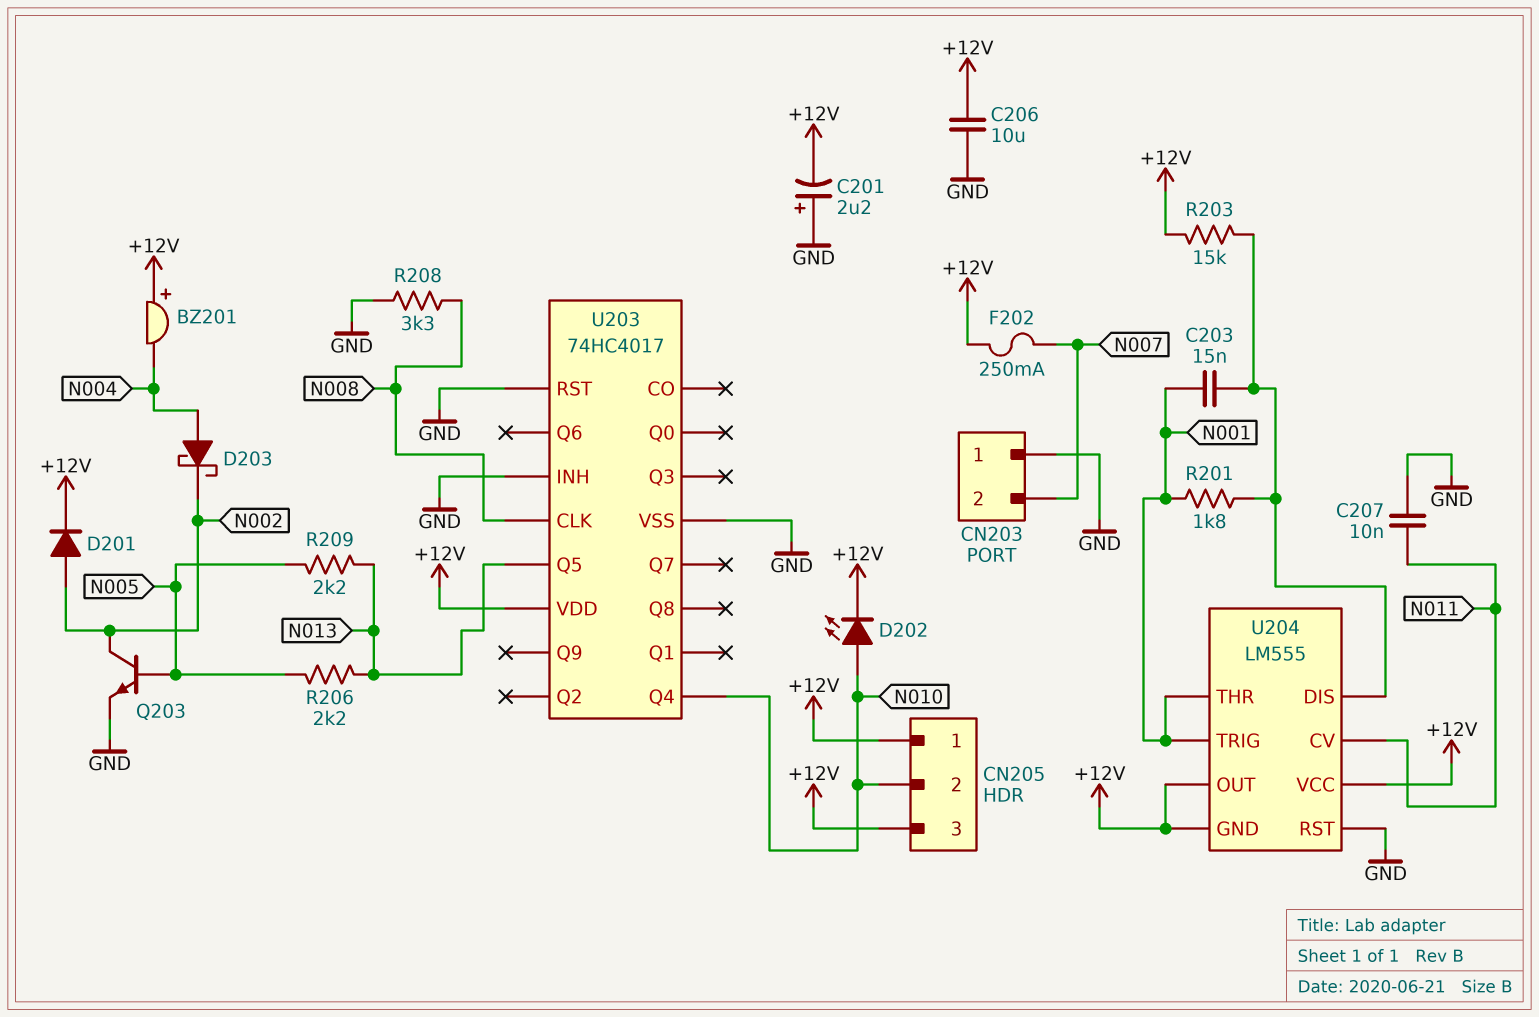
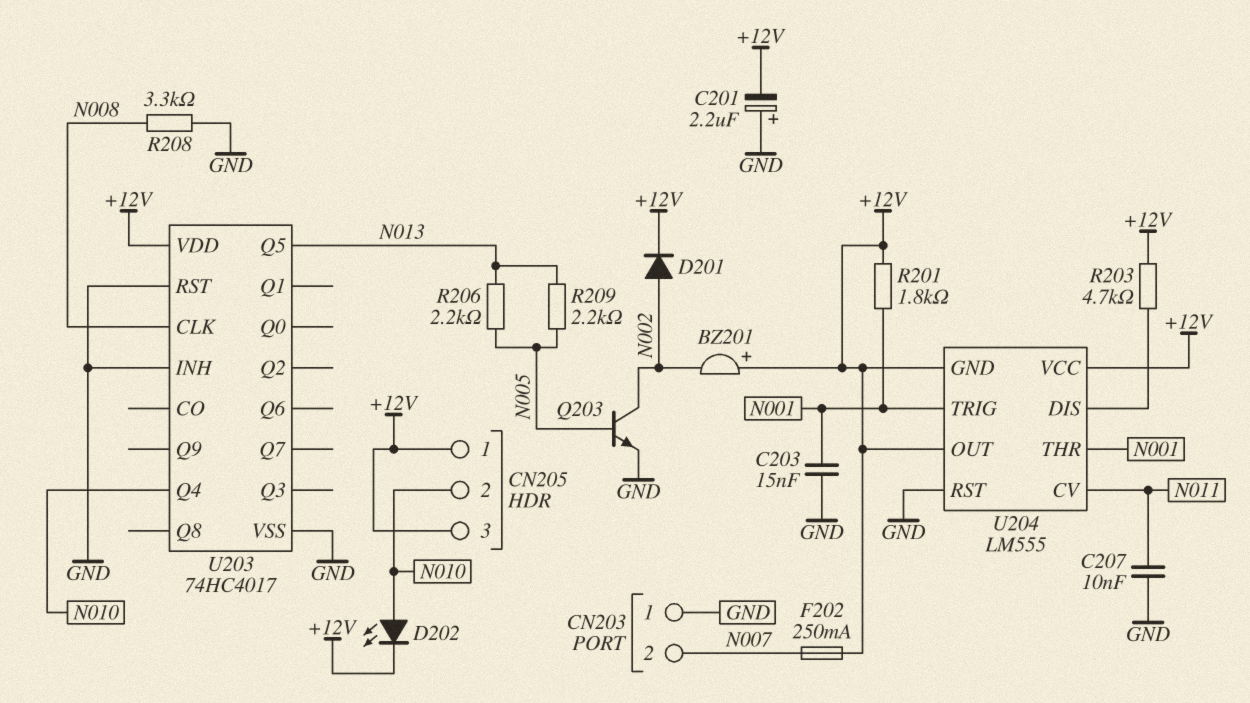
BZ201: buzzer (plus +12V, minus N004) -> buzzer (plus +12V, minus N002)
C203: 15nF (N001, U204/DIS) -> 15nF (GND, N001)
C206: 10uF (+12V, GND) -> none
D203: schottky (A N004, K N002) -> none
R201: 1.8k (N001, U204/DIS) -> 1.8k (+12V, N001)
R203: 15k (+12V, U204/DIS) -> 4.7k (+12V, U204/DIS)

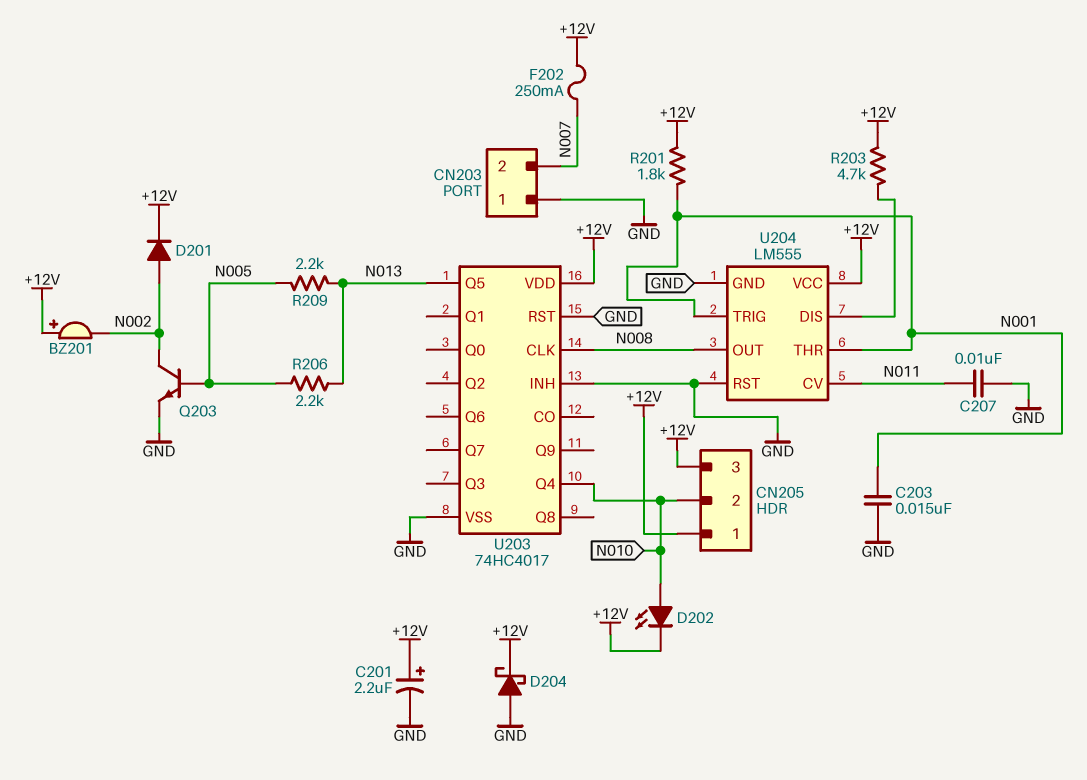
C201: 2.2uF (plus GND, minus +12V) -> 2.2uF (plus +12V, minus GND)
D204: none -> schottky (A GND, K +12V)
R208: 3.3k (GND, N008) -> none
U204 pin GND: +12V -> GND
U204 pin OUT: +12V -> N008

